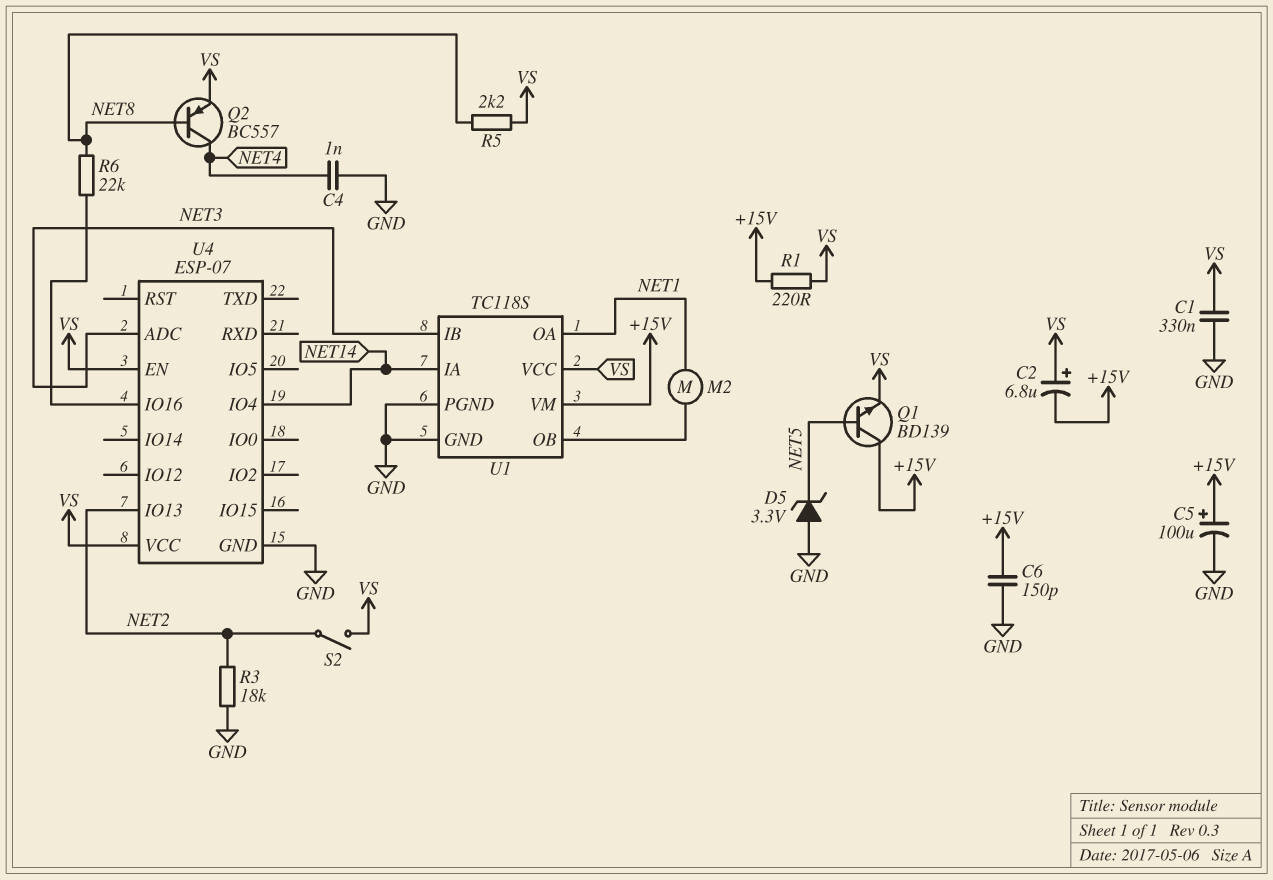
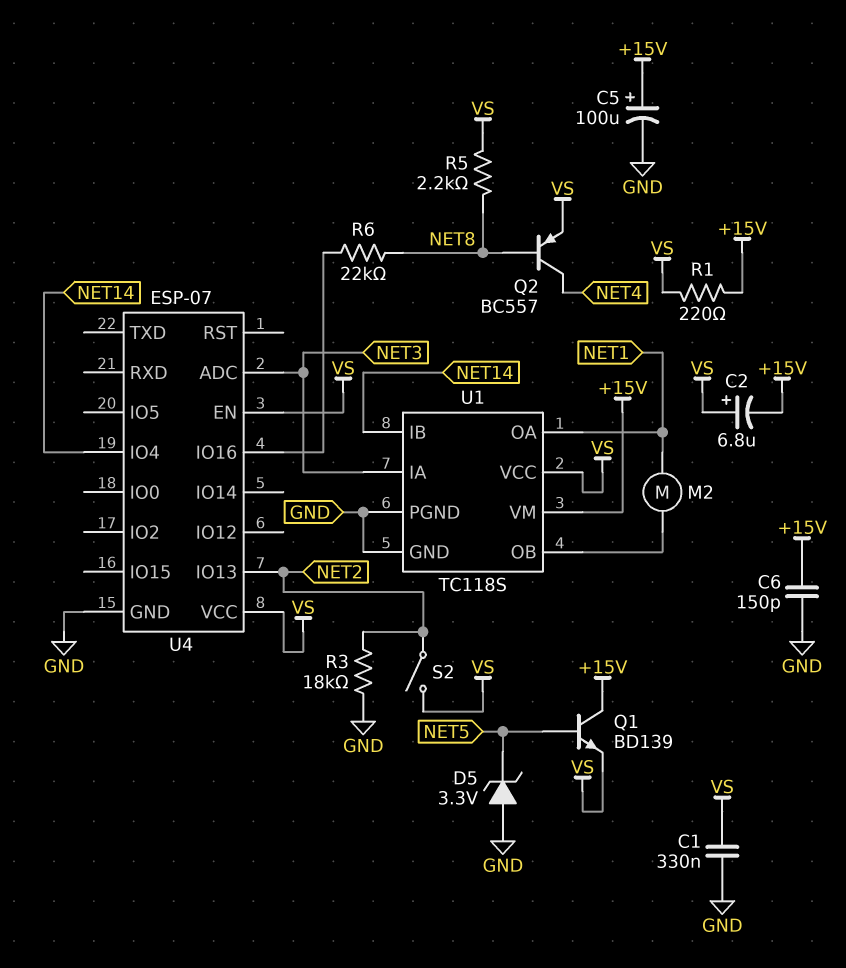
C4: 1nF (GND, NET4) -> none
U1 pin IA: NET14 -> NET3
U1 pin IB: NET3 -> NET14

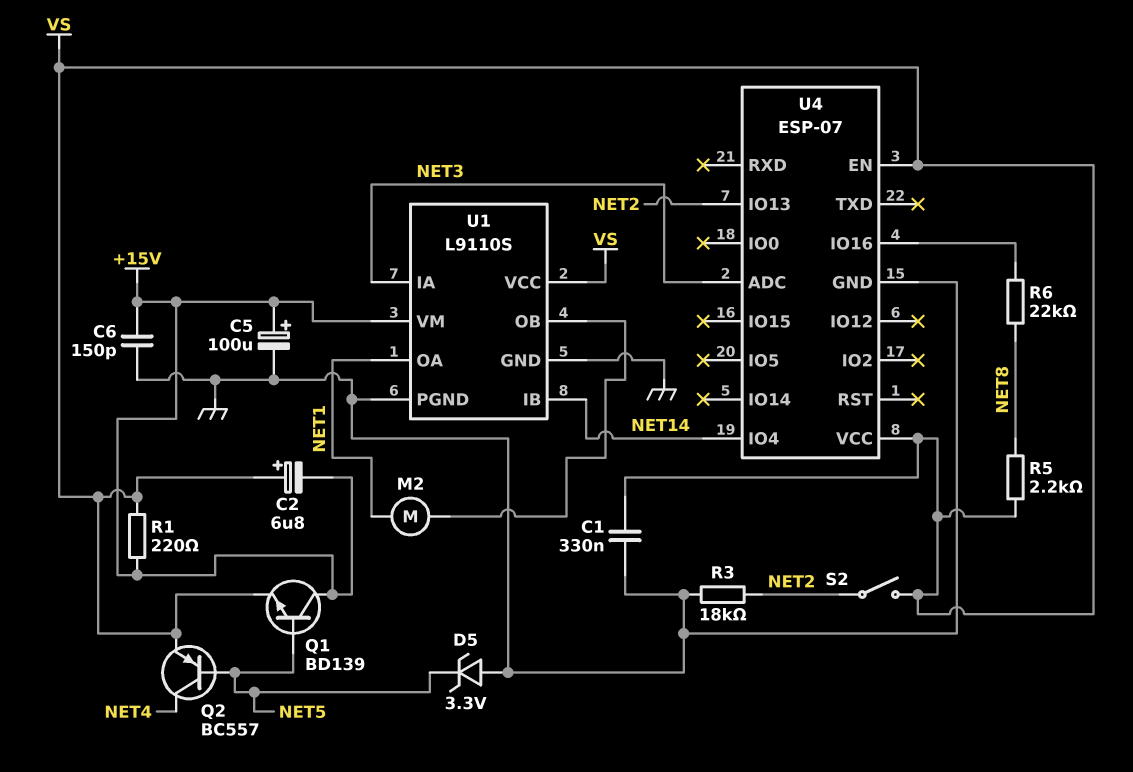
Q2: PNP BC557 (B NET8, C NET4, E VS) -> PNP BC557 (B NET5, C NET4, E VS)
U1: TC118S -> L9110S

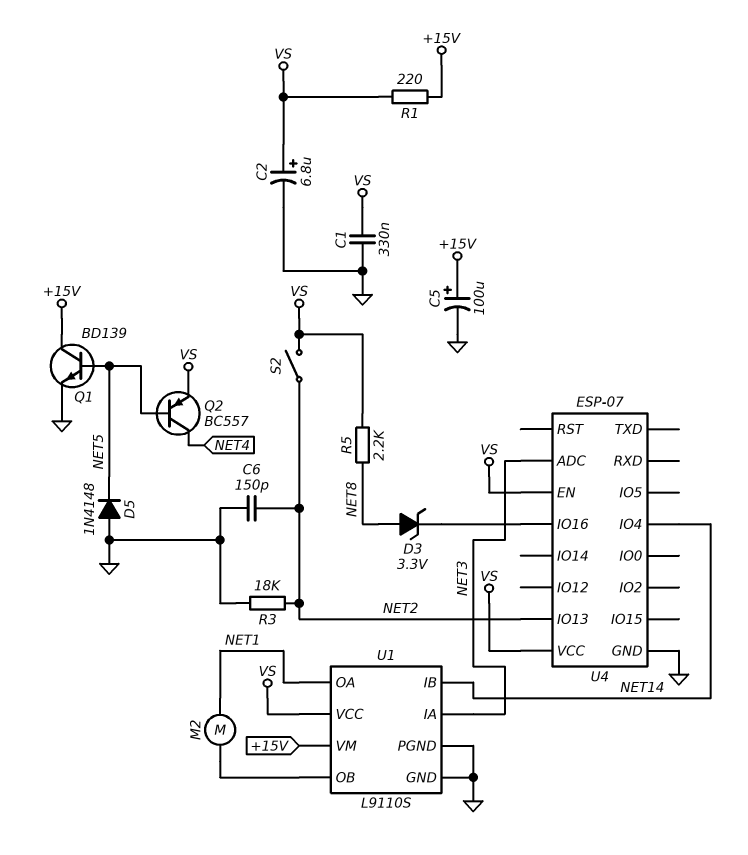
C2: 6.8uF (plus VS, minus +15V) -> 6.8uF (plus VS, minus GND)
C6: 150pF (+15V, GND) -> 150pF (GND, NET2)
D3: none -> zener 3.3V (A NET8, K U4/IO16)
D5: zener 3.3V (A GND, K NET5) -> diode 1N4148 (A GND, K NET5)
Q1: NPN BD139 (B NET5, C +15V, E VS) -> NPN BD139 (B NET5, C +15V, E GND)
R6: 22k (NET8, U4/IO16) -> none

